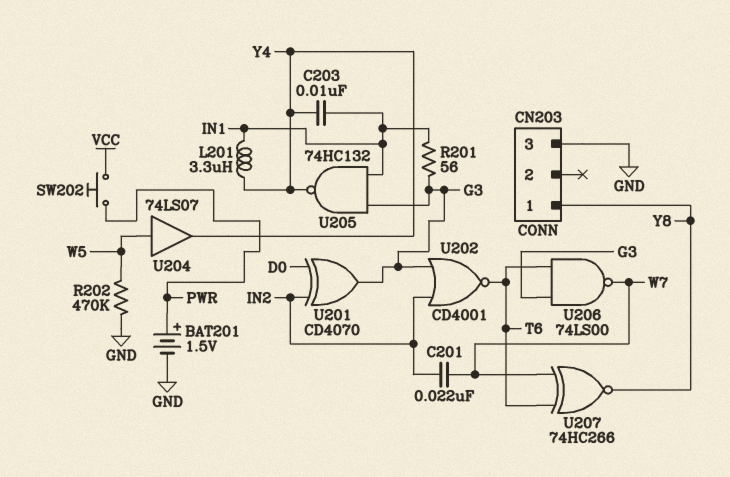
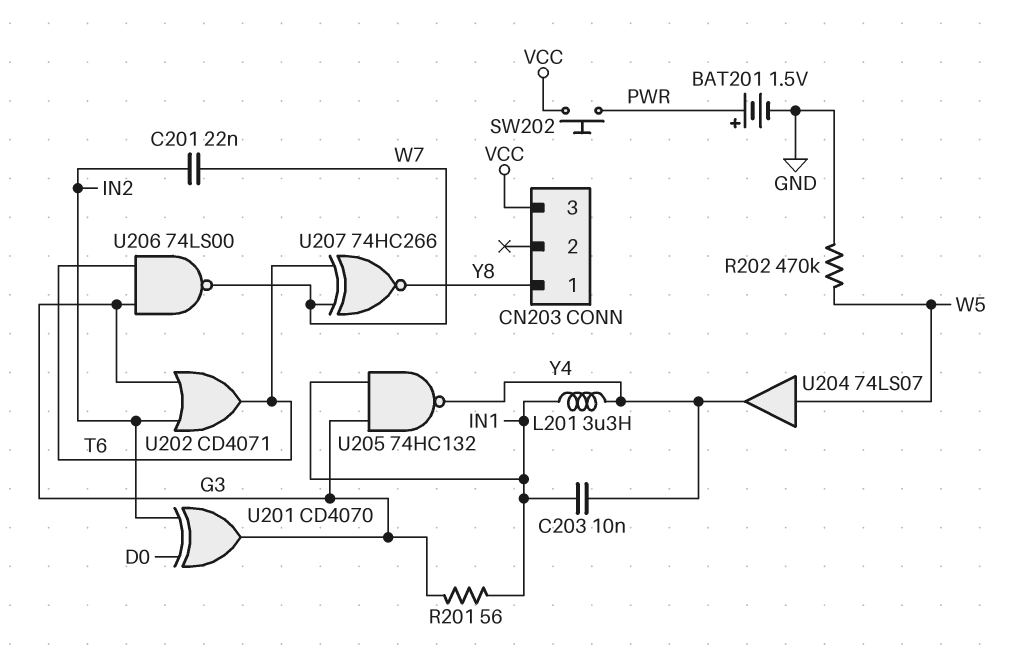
CN203 pin 3: GND -> VCC
U202: NOR CD4001 (in G3, in IN2, out T6) -> OR CD4071 (in G3, in IN2, out T6)

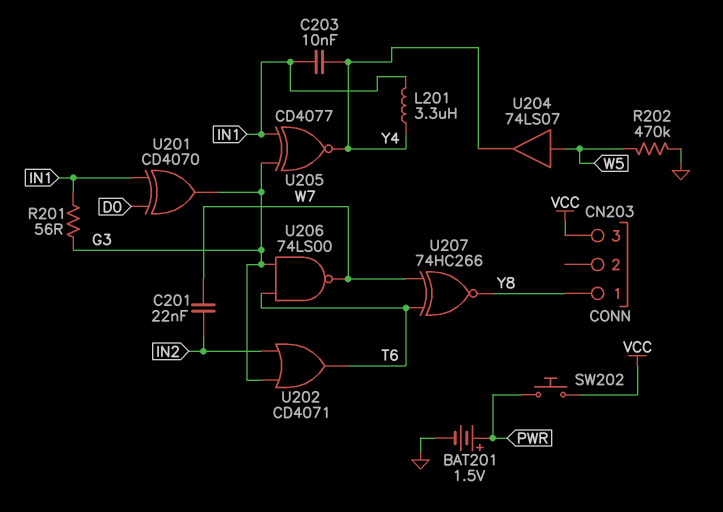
U201: XOR CD4070 (in D0, in IN2, out G3) -> XOR CD4070 (in D0, in IN1, out G3)
U205: NAND 74HC132 (in G3, in IN1, out Y4) -> XNOR CD4077 (in G3, in IN1, out Y4)

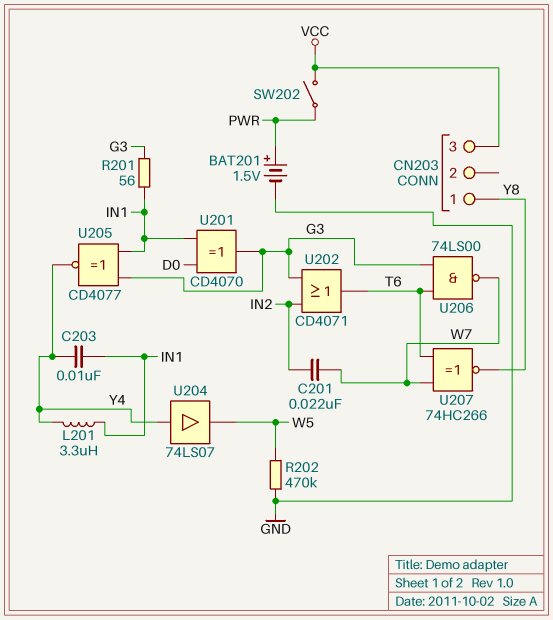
SW202: button (PWR, VCC) -> switch (PWR, VCC)
U204: buffer 74LS07 (in W5, out Y4) -> buffer 74LS07 (in Y4, out W5)

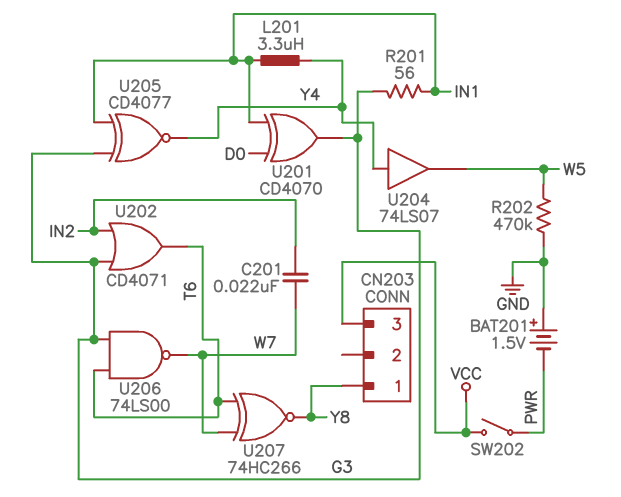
BAT201: 1.5V (plus PWR, minus GND) -> 1.5V (plus GND, minus PWR)
C203: 10nF (IN1, Y4) -> none

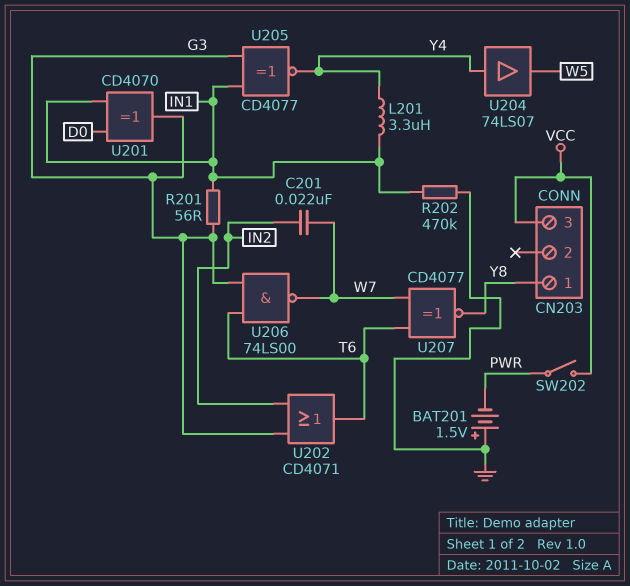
R202: 470k (GND, W5) -> 470k (GND, IN1)
U207: XNOR 74HC266 (in T6, in W7, out Y8) -> XNOR CD4077 (in T6, in W7, out Y8)

